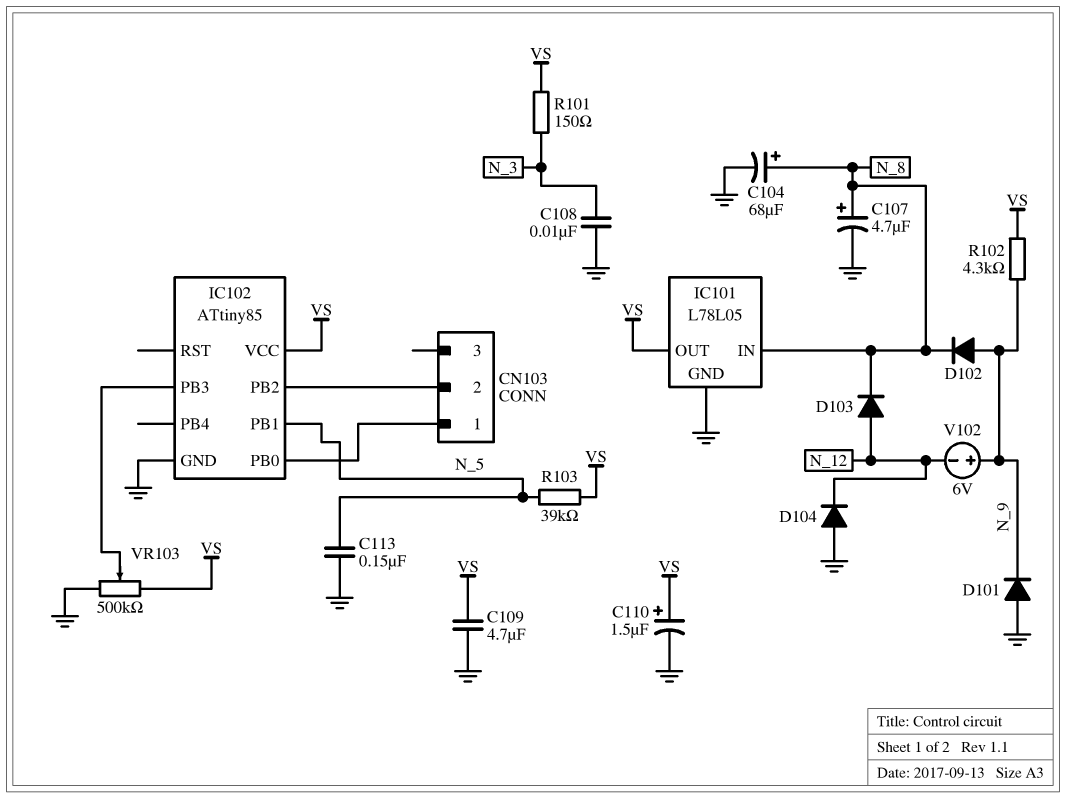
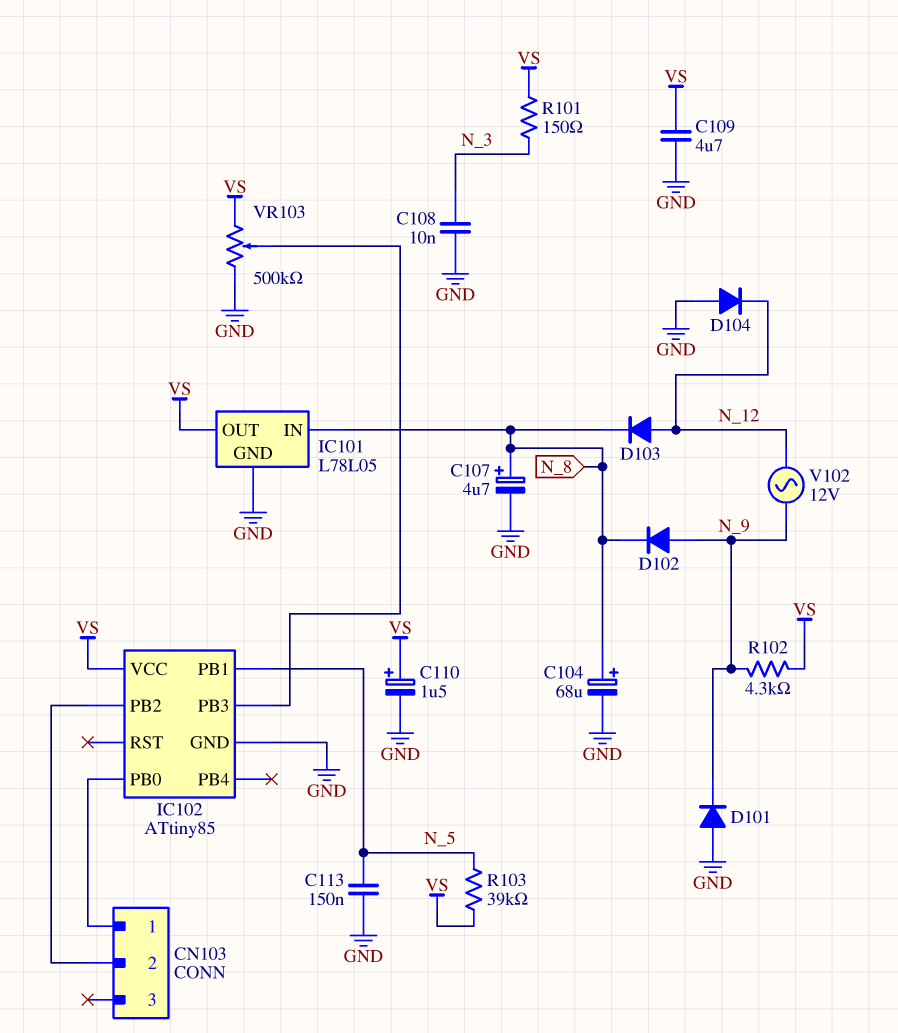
V102: 6V (plus N_9, minus N_12) -> AC 12V (N_9, N_12)

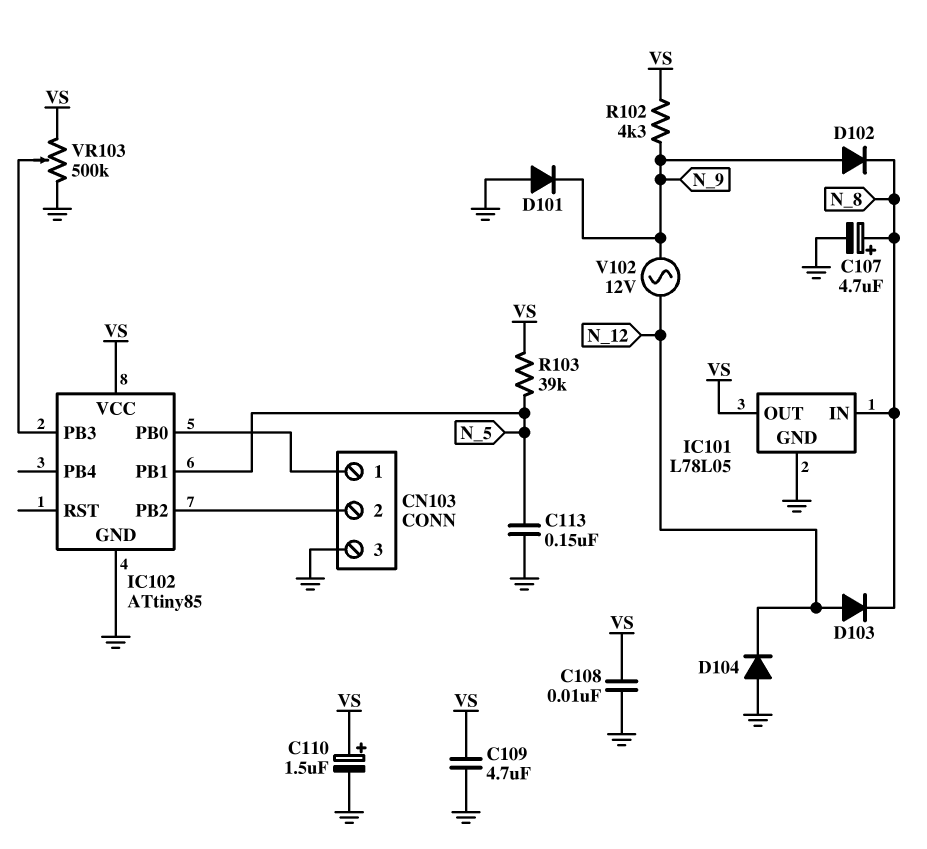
C104: 68uF (plus N_8, minus GND) -> none
C108: 10nF (GND, N_3) -> 10nF (GND, VS)
CN103 pin 3: none -> GND
R101: 150 (N_3, VS) -> none

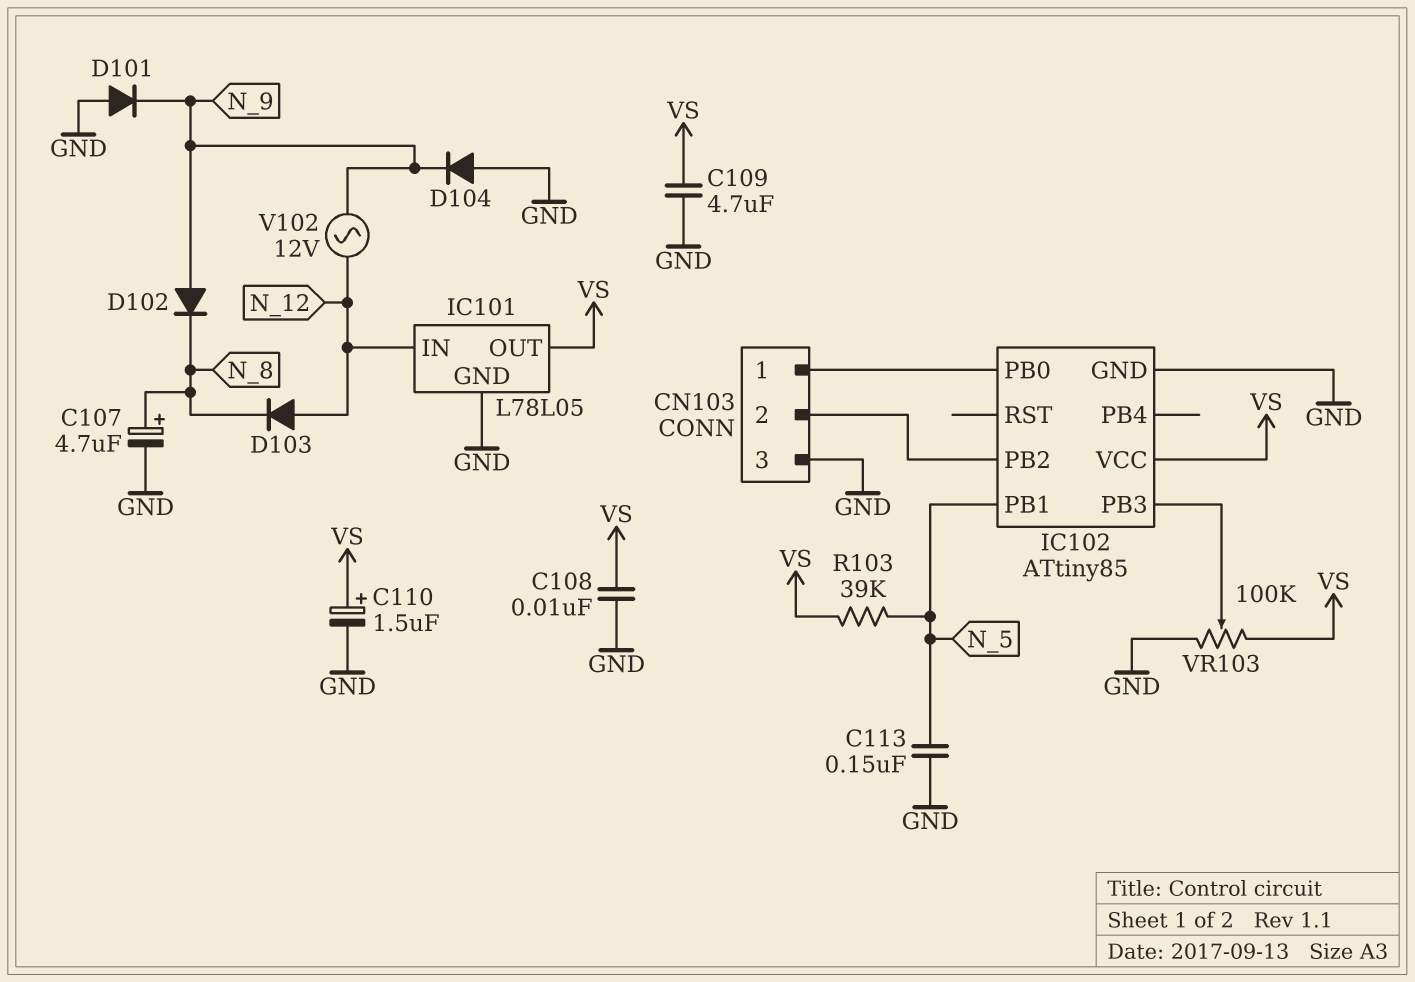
D104: diode (A GND, K N_12) -> diode (A GND, K N_9)
IC101 pin IN: N_8 -> N_12
R102: 4.3k (N_9, VS) -> none
VR103: 500k (GND, VS, wiper IC102/PB3) -> 100k (GND, VS, wiper IC102/PB3)

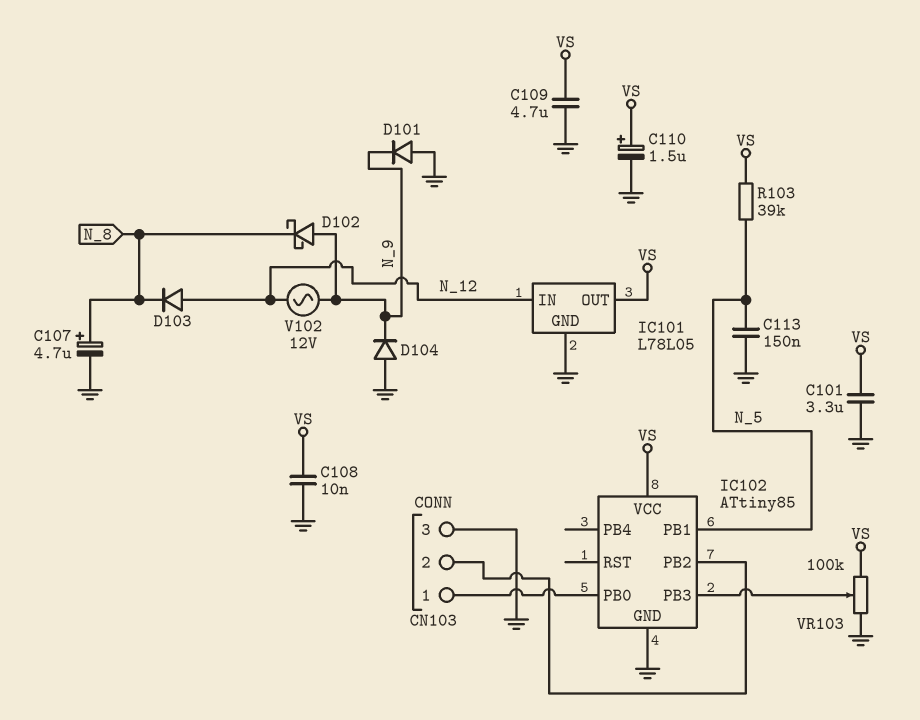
C101: none -> 3.3uF (GND, VS)
D102: diode (A N_9, K N_8) -> schottky (A N_9, K N_8)

